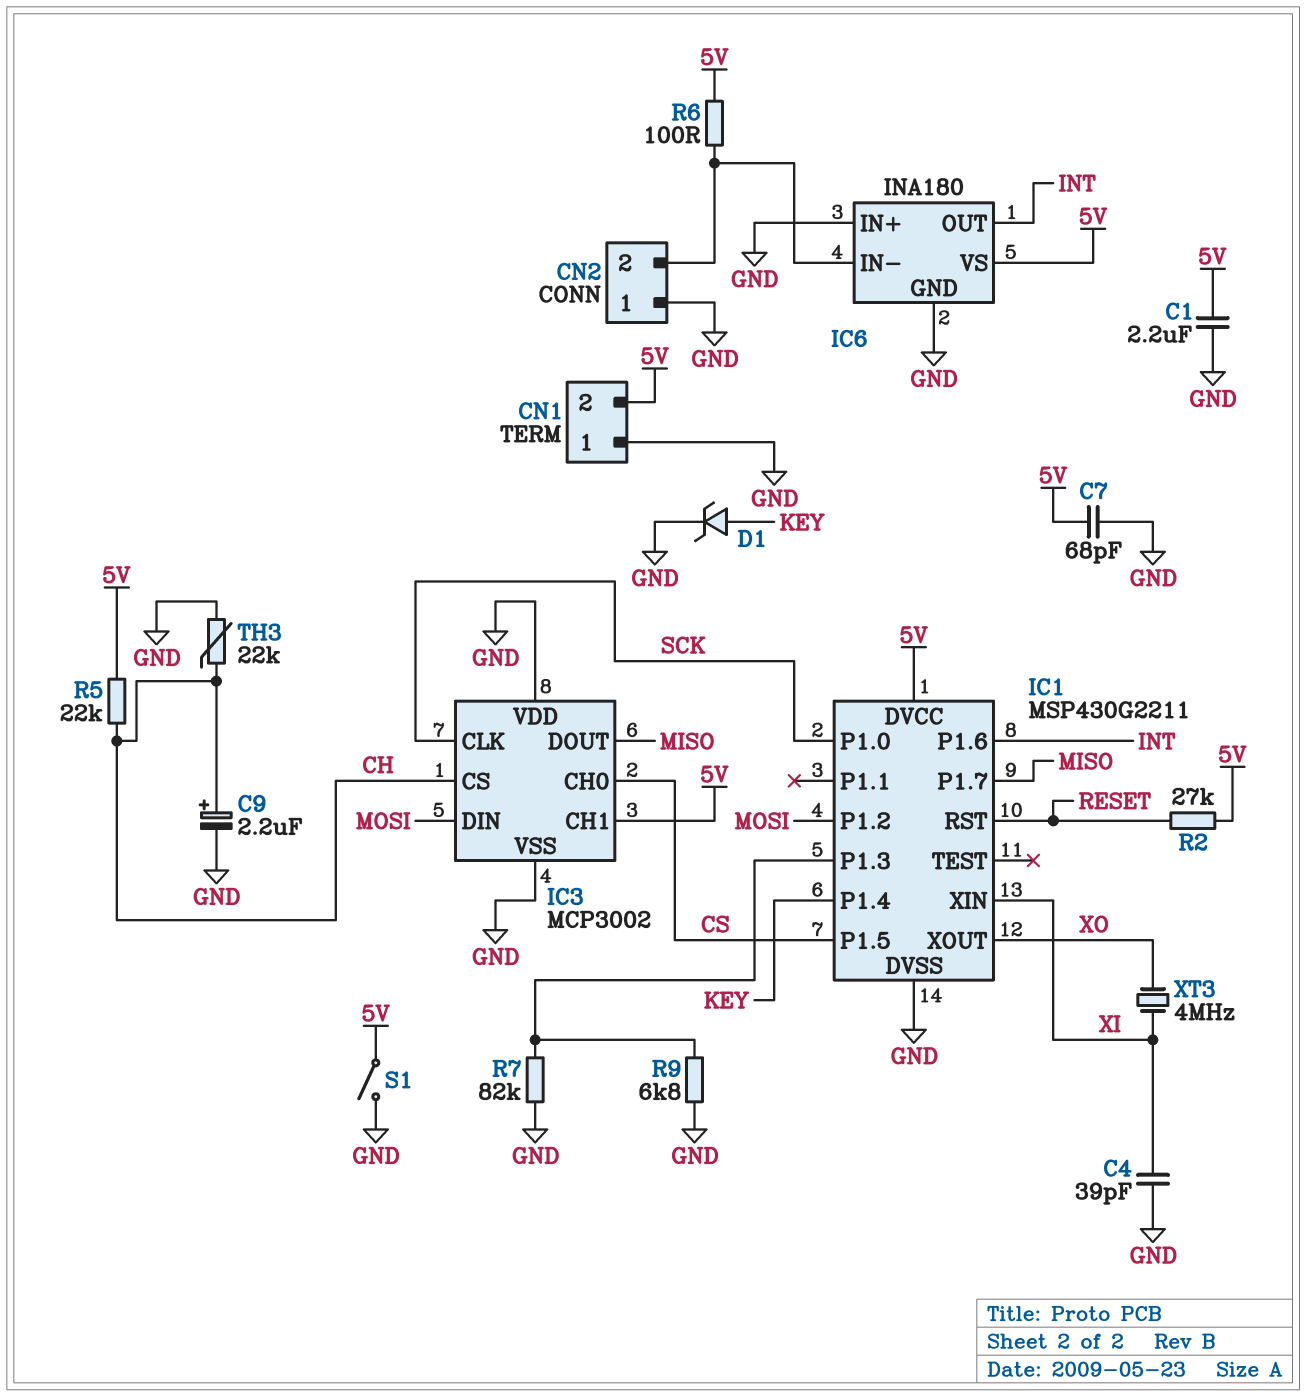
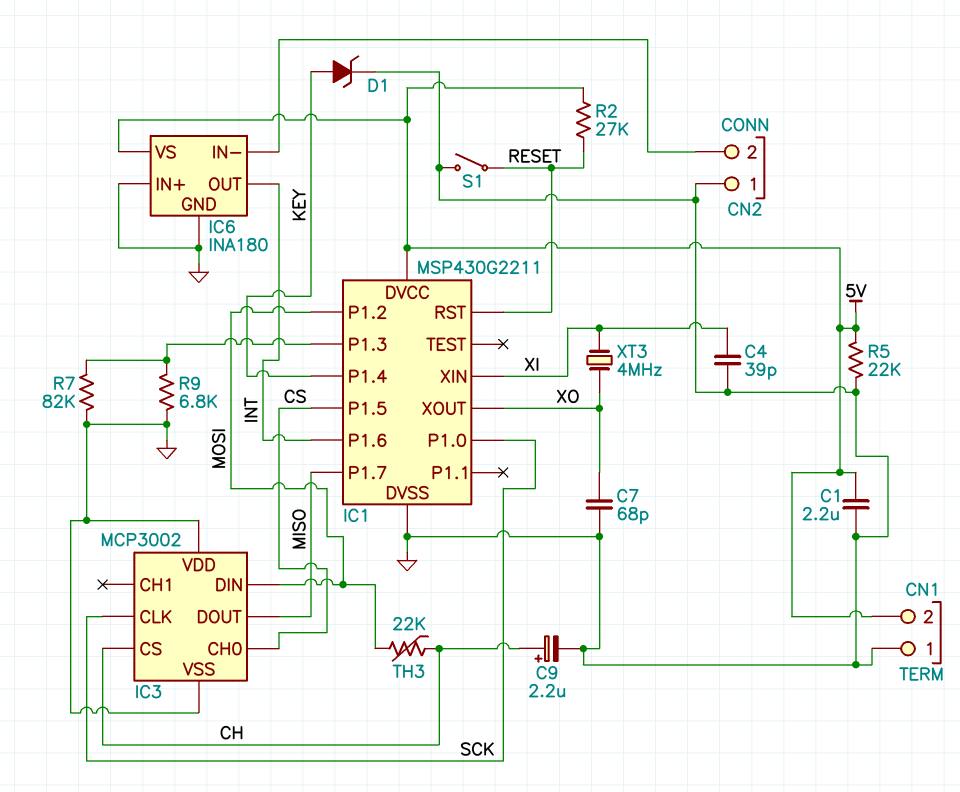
C7: 68pF (5V, GND) -> 68pF (GND, XO)
IC3 pin CH1: 5V -> none
R5: 22k (5V, CH) -> 22k (5V, GND)
R6: 100 (5V, CN2/2) -> none
S1: switch (5V, GND) -> switch (GND, RESET)
TH3: 22k (CH, GND) -> 22k (CH, MOSI)

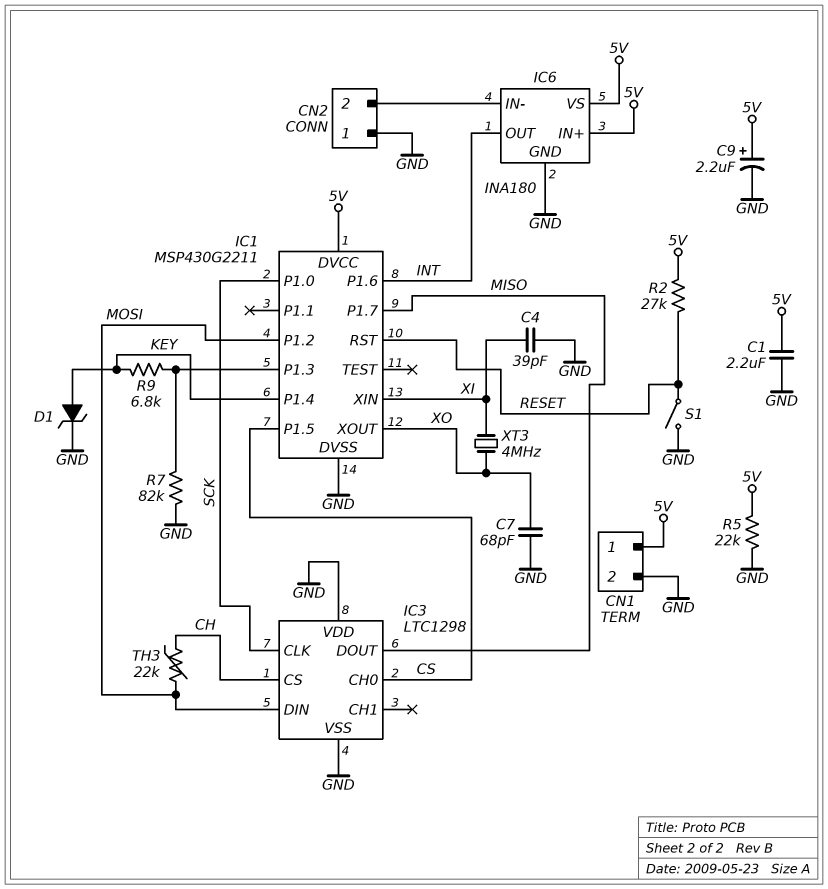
C9: 2.2uF (plus CH, minus GND) -> 2.2uF (plus 5V, minus GND)
CN1 pin 1: GND -> 5V
CN1 pin 2: 5V -> GND
IC3: MCP3002 -> LTC1298
IC6 pin IN+: GND -> 5V
R9: 6.8k (GND, IC1/P1.3) -> 6.8k (IC1/P1.3, KEY)

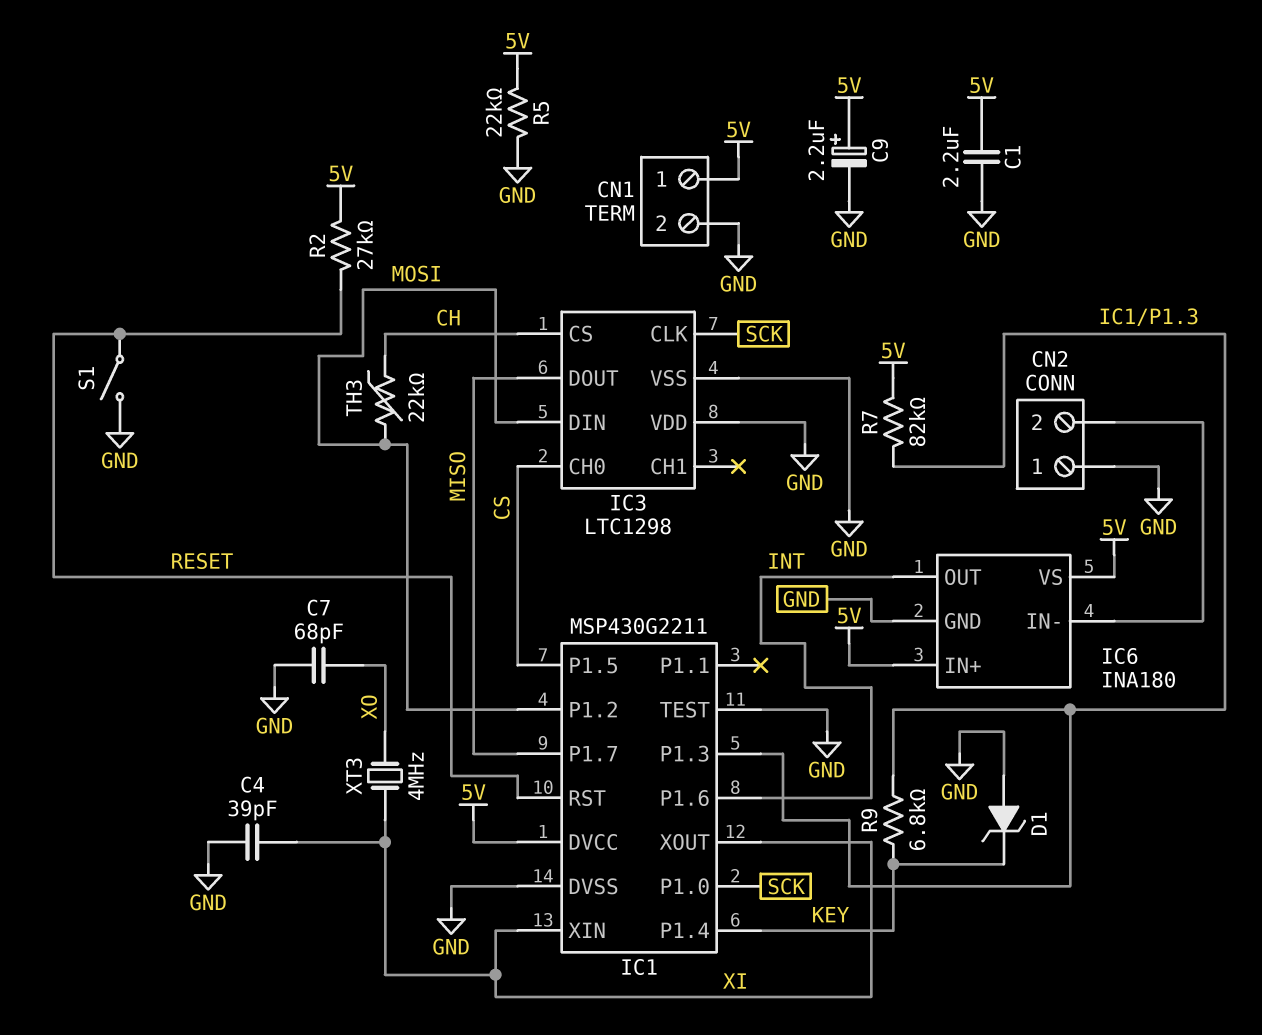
D1: zener (A KEY, K GND) -> zener (A GND, K KEY)
IC1 pin TEST: none -> GND
IC1 pin XOUT: XO -> XI
R7: 82k (GND, IC1/P1.3) -> 82k (5V, IC1/P1.3)

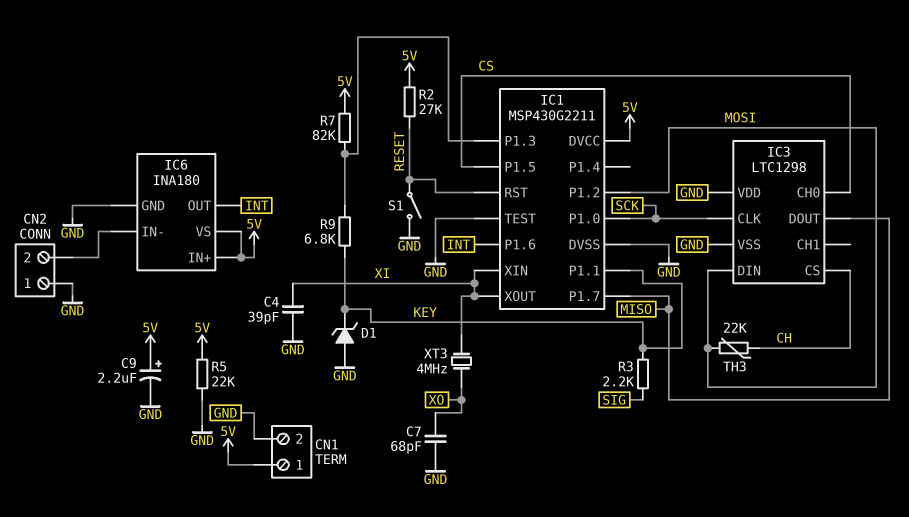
C1: 2.2uF (5V, GND) -> none
IC1 pin P1.1: none -> KEY
IC1 pin P1.4: KEY -> none
R3: none -> 2.2k (KEY, SIG)

